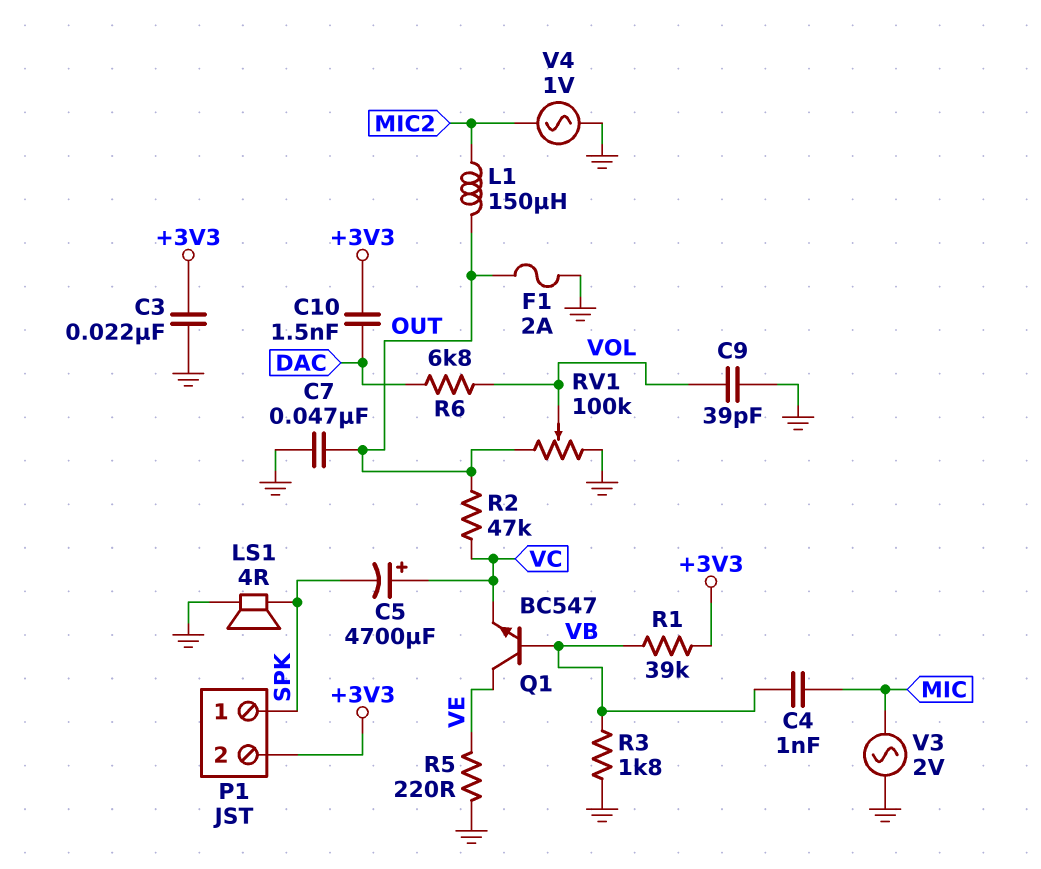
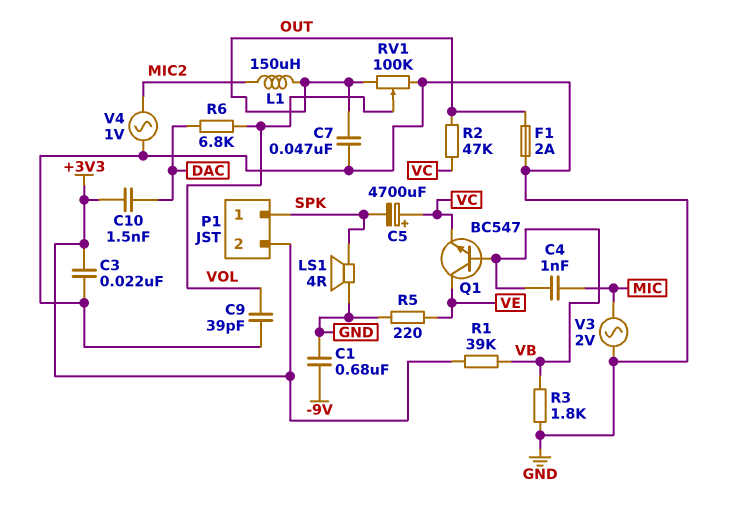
C1: none -> 680nF (-9V, GND)

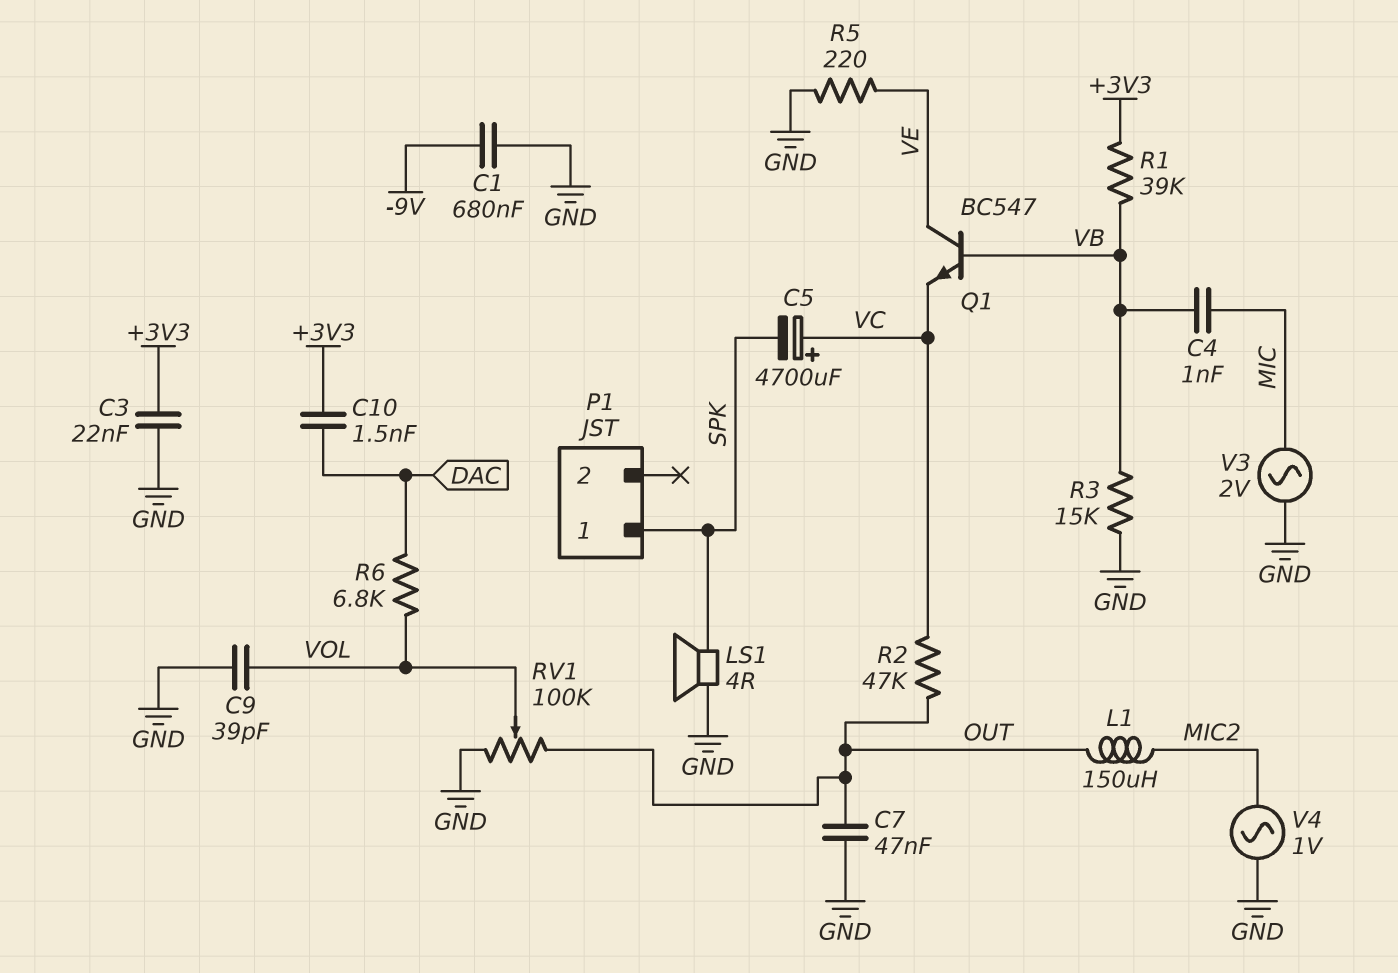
F1: 2A (GND, OUT) -> none
P1 pin 2: +3V3 -> none
R3: 1.8k (GND, VB) -> 15k (GND, VB)

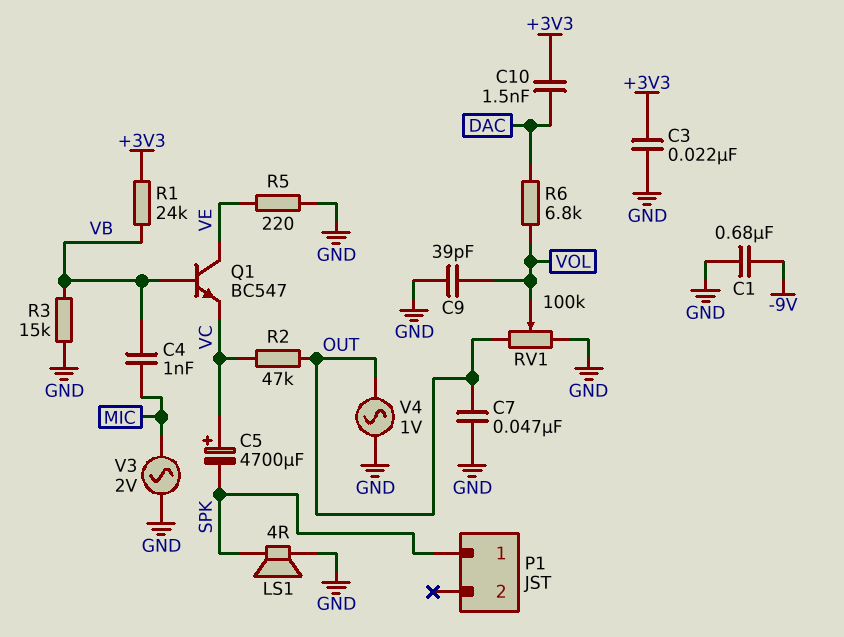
L1: 150uH (MIC2, OUT) -> none
R1: 39k (+3V3, VB) -> 24k (+3V3, VB)
V4: AC 1V (GND, MIC2) -> AC 1V (GND, OUT)

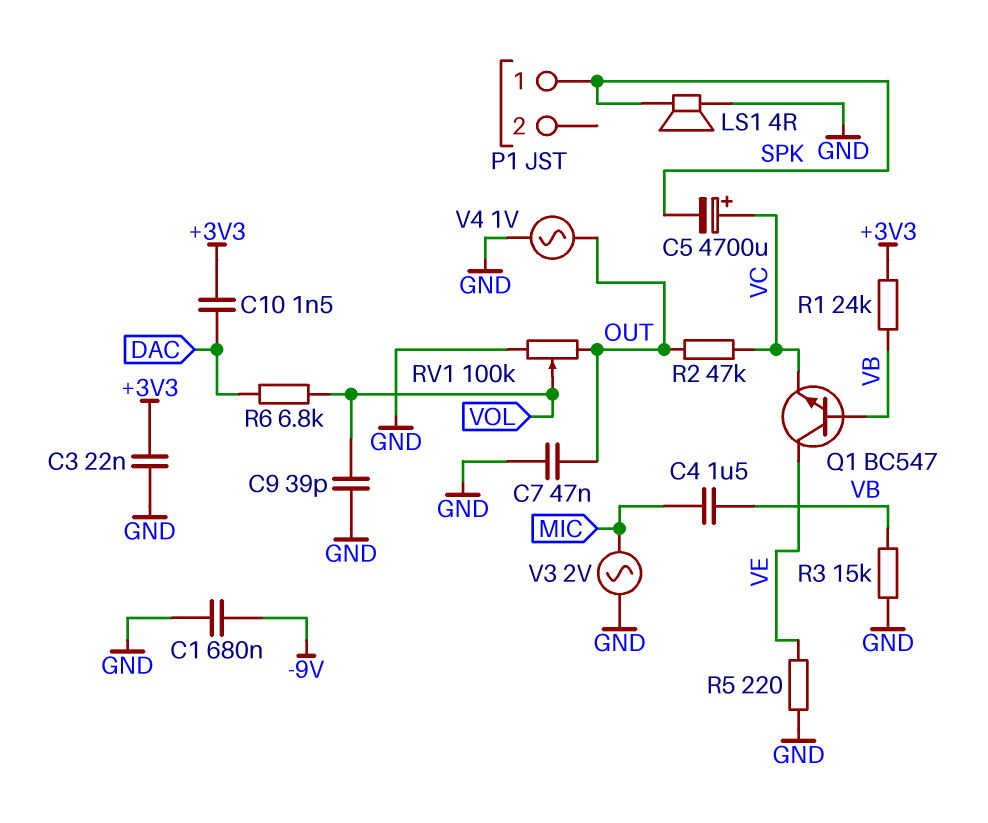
C4: 1nF (MIC, VB) -> 1.5uF (MIC, VB)

